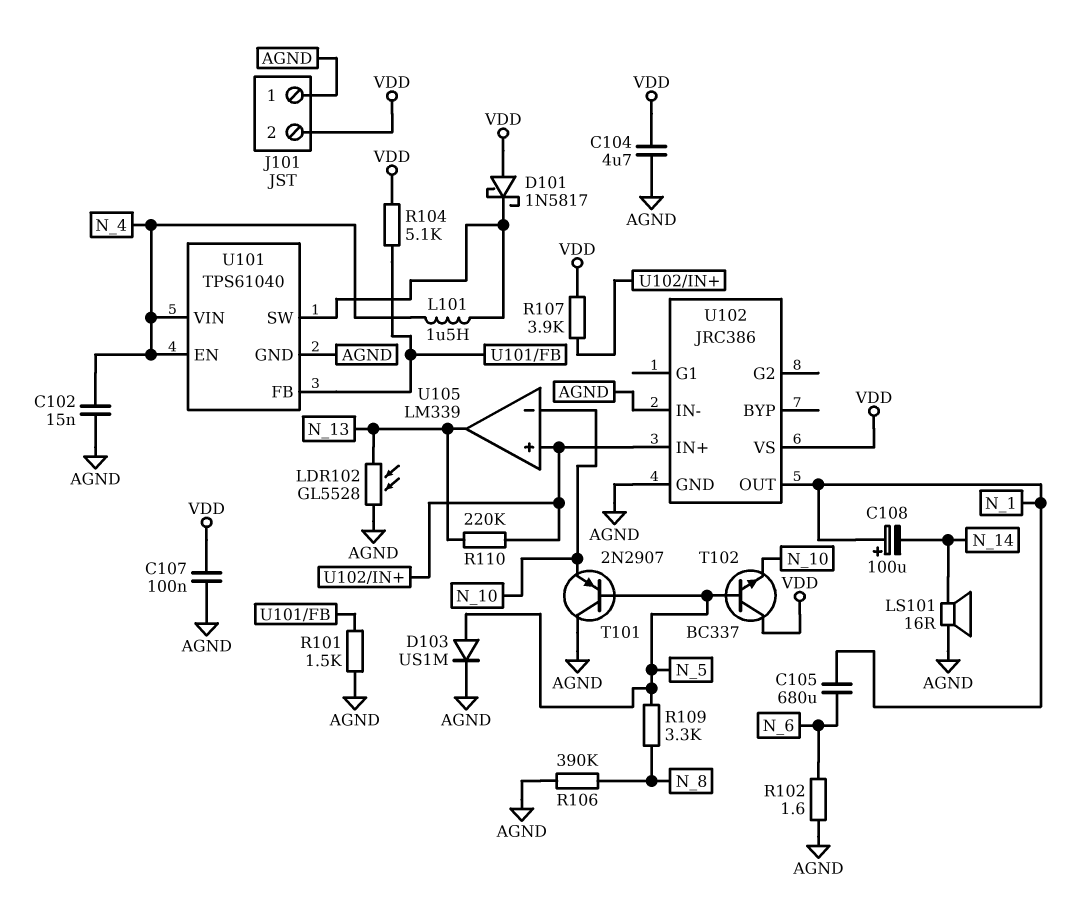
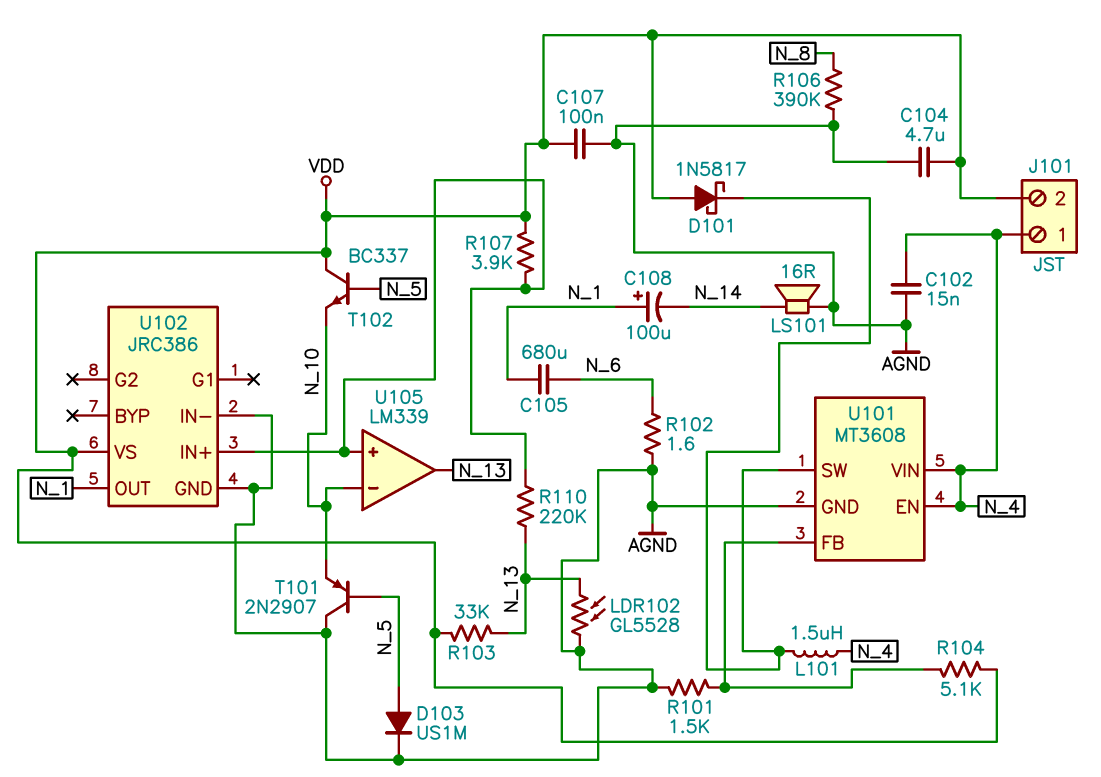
J101 pin 1: AGND -> N_4
R103: none -> 33k (N_13, VDD)
R109: 3.3k (N_5, N_8) -> none
U101: TPS61040 -> MT3608

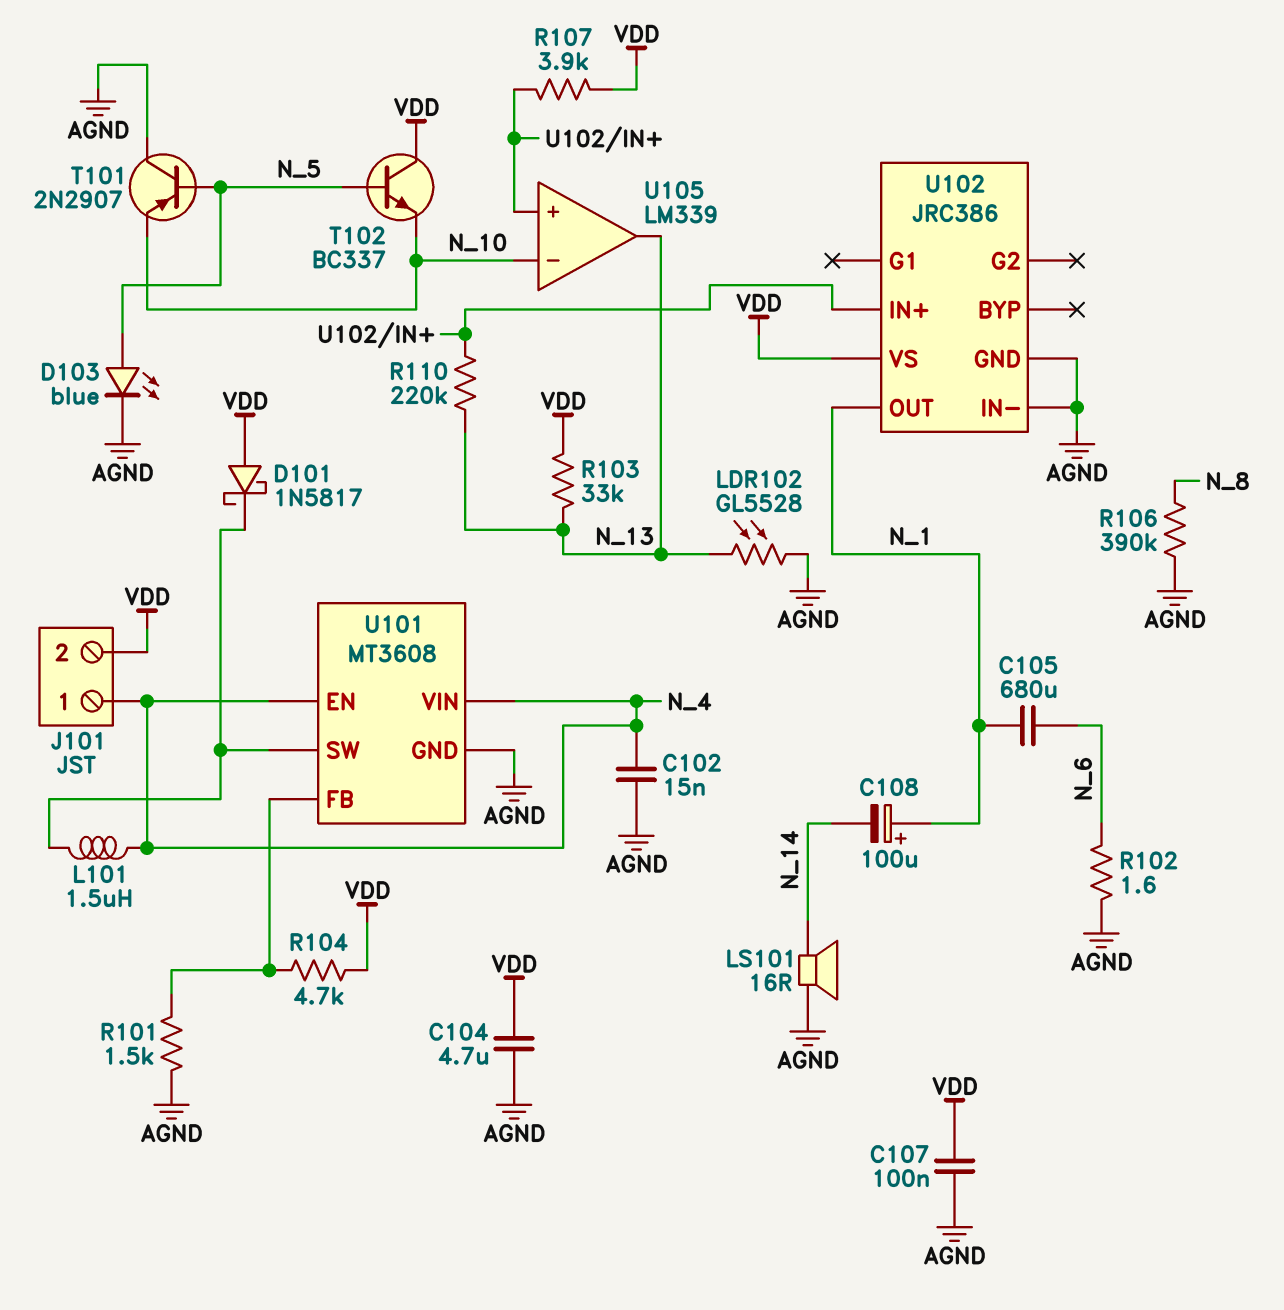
D103: diode US1M (A N_5, K AGND) -> LED blue (A N_5, K AGND)
R104: 5.1k (U101/FB, VDD) -> 4.7k (U101/FB, VDD)

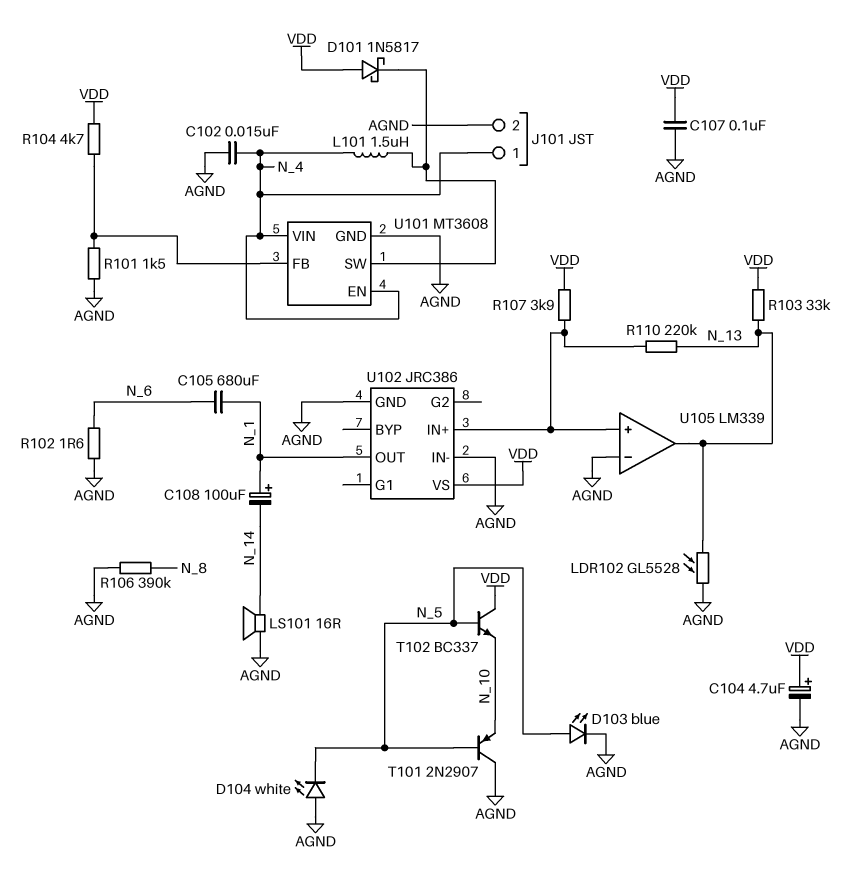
C104: 4.7uF (AGND, VDD) -> 4.7uF (plus VDD, minus AGND)
D104: none -> LED white (A AGND, K N_5)
J101 pin 2: VDD -> AGND
U105 pin in-: N_10 -> AGND

